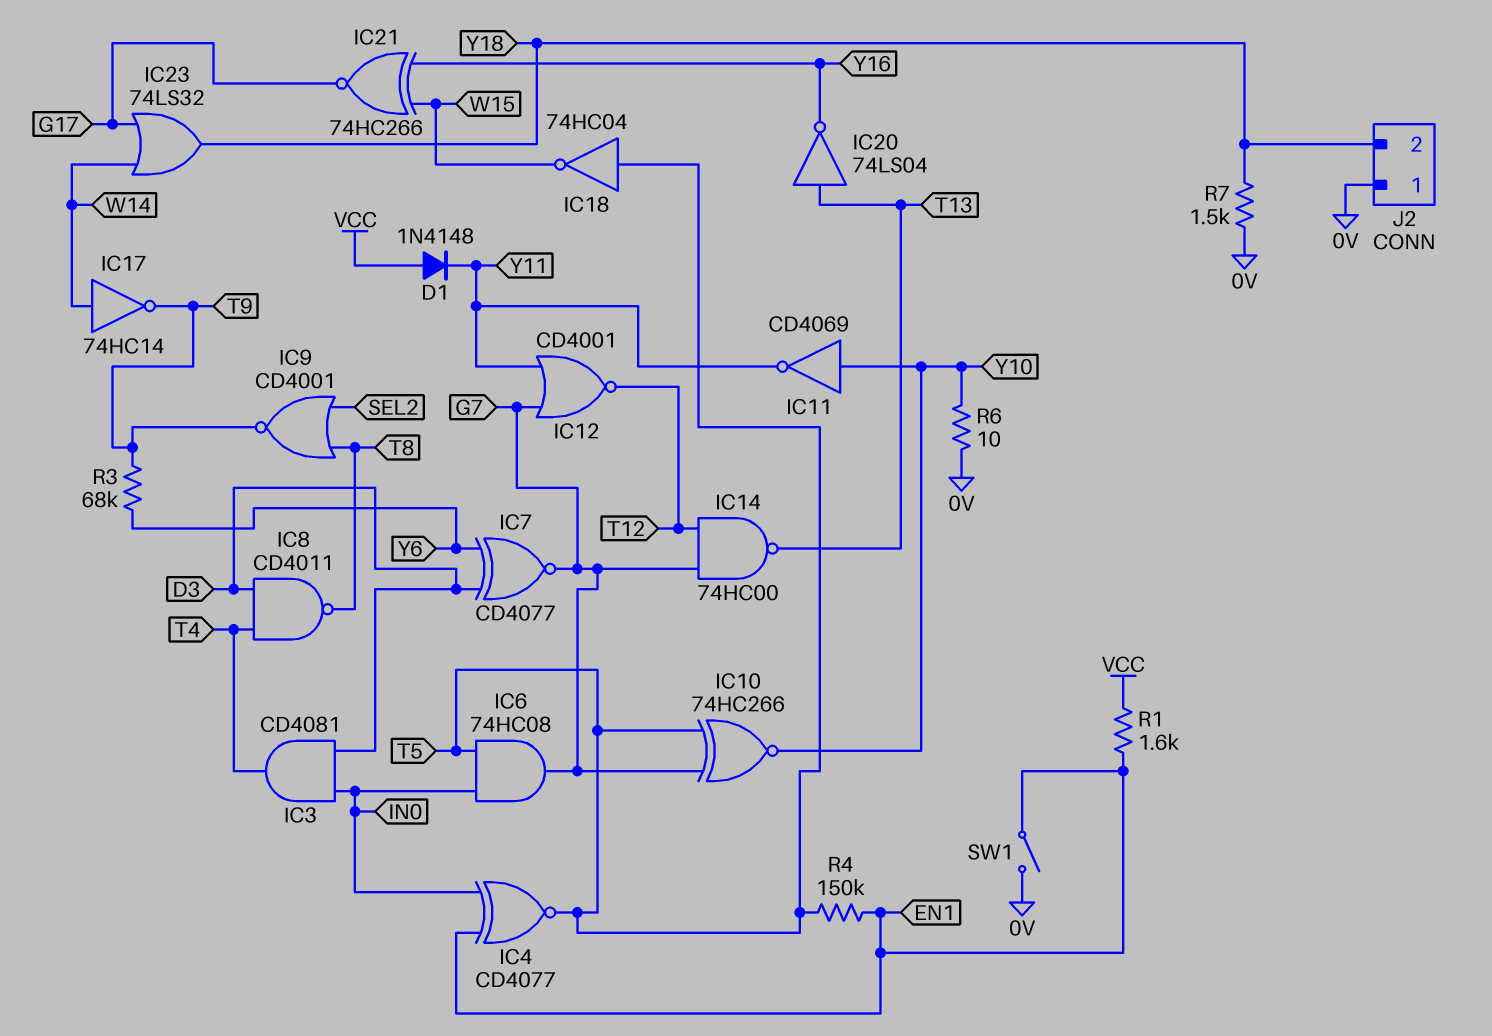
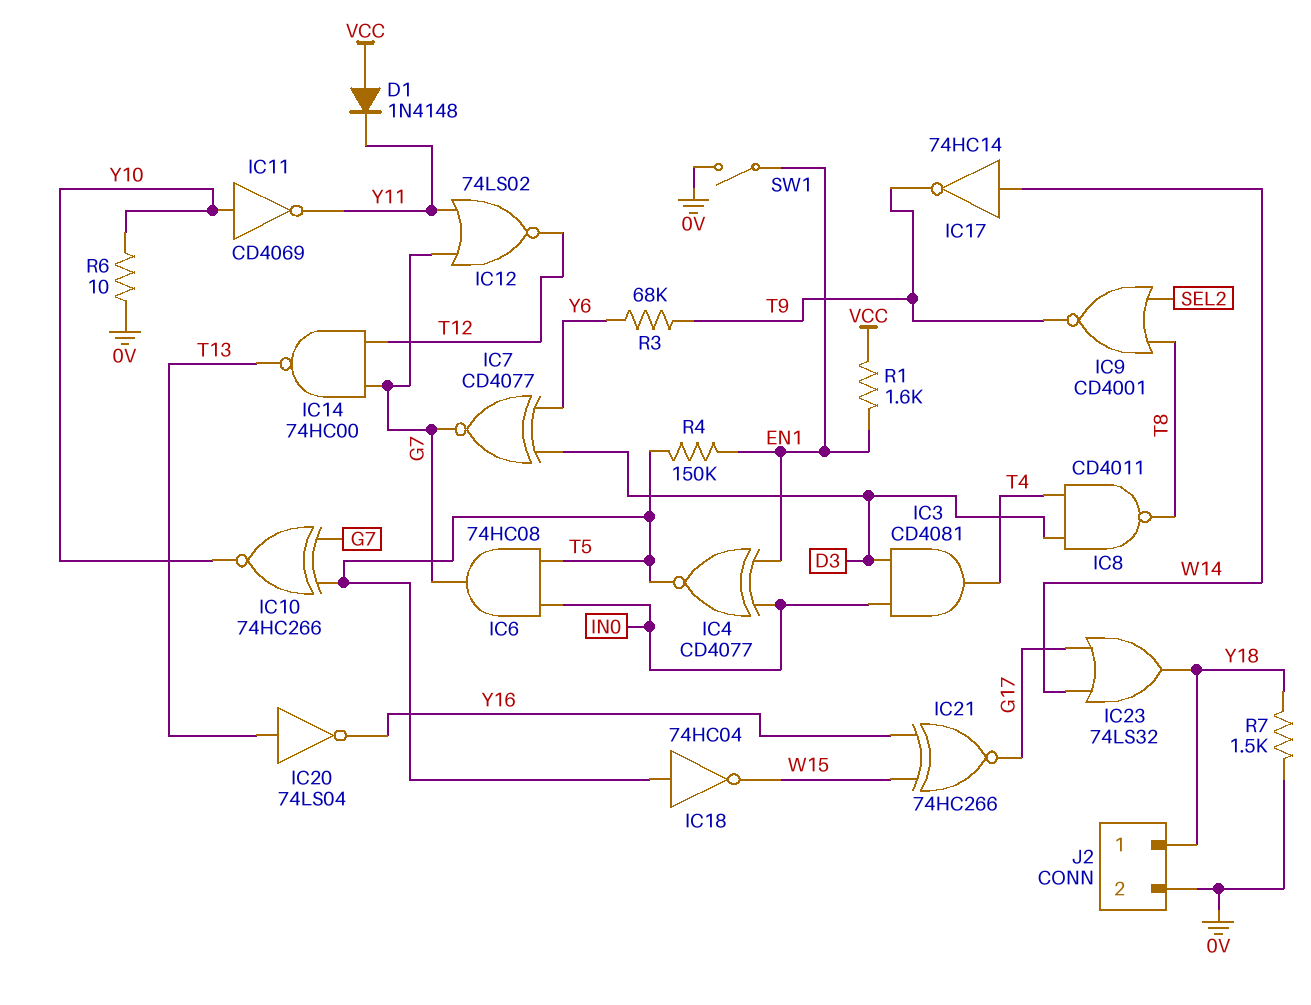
IC12: NOR CD4001 (in G7, in Y11, out T12) -> NOR 74LS02 (in G7, in Y11, out T12)
J2 pin 1: 0V -> Y18
J2 pin 2: Y18 -> 0V

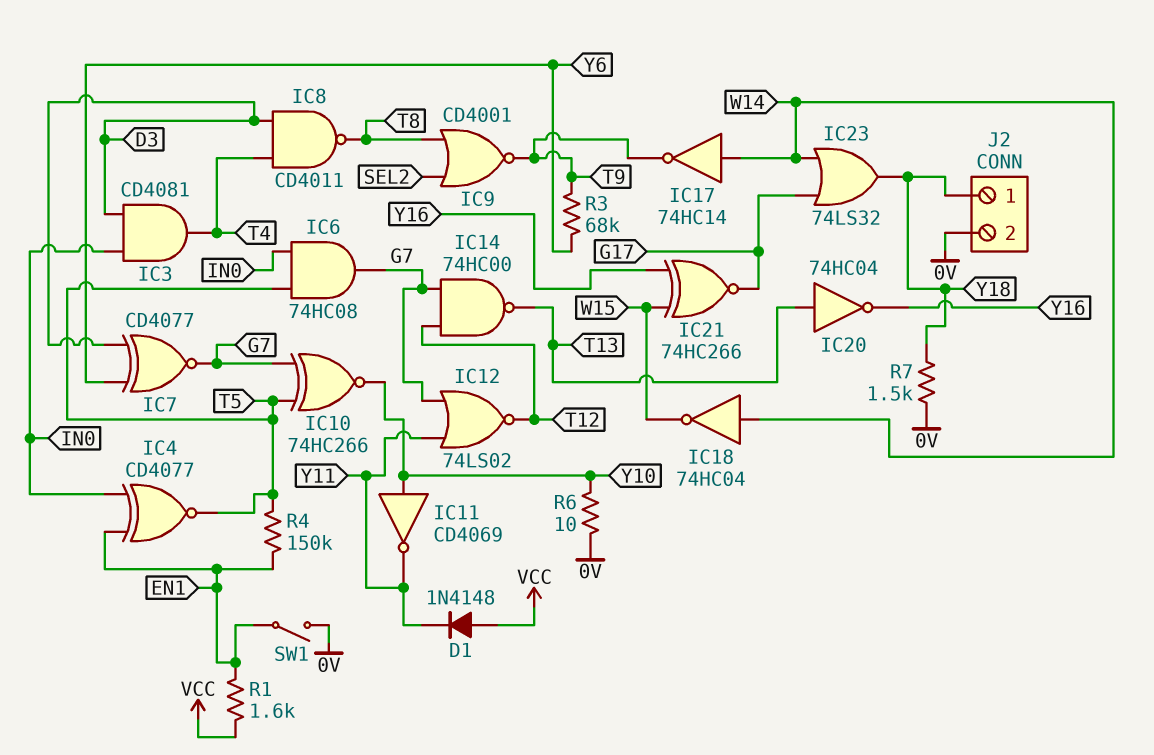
IC18: NOT 74HC04 (in T5, out W15) -> NOT 74HC04 (in W14, out W15)
IC20: NOT 74LS04 (in T13, out Y16) -> NOT 74HC04 (in T13, out Y16)

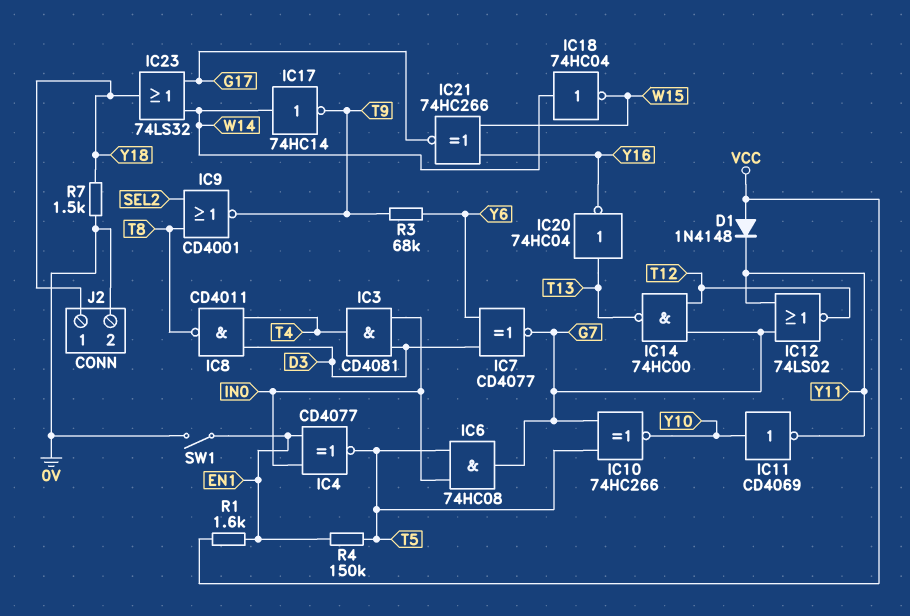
R6: 10 (0V, Y10) -> none

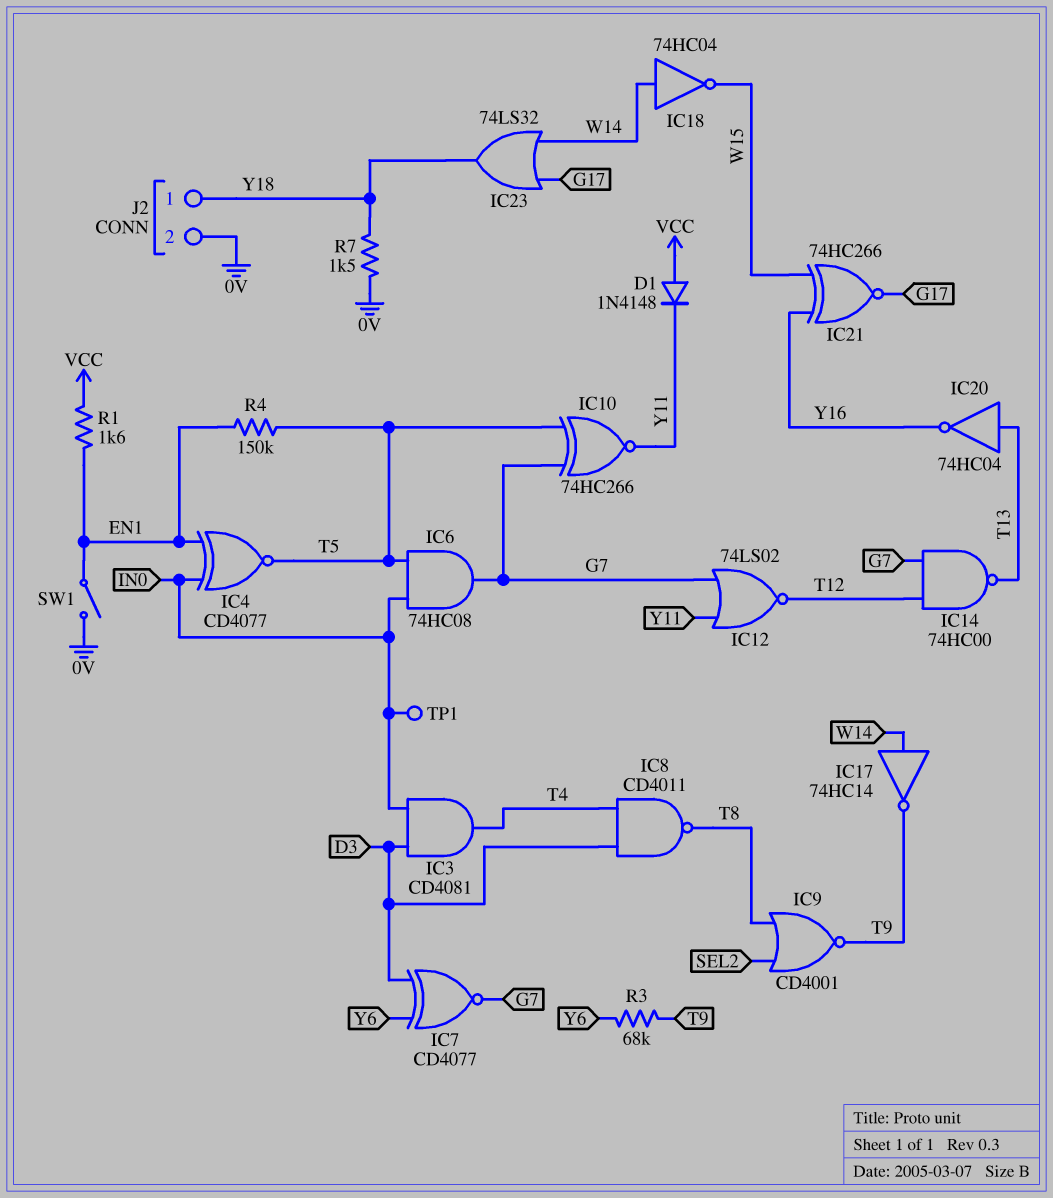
IC10: XNOR 74HC266 (in G7, in T5, out Y10) -> XNOR 74HC266 (in G7, in T5, out Y11)
IC11: NOT CD4069 (in Y10, out Y11) -> none
TP1: none -> test point (IN0)

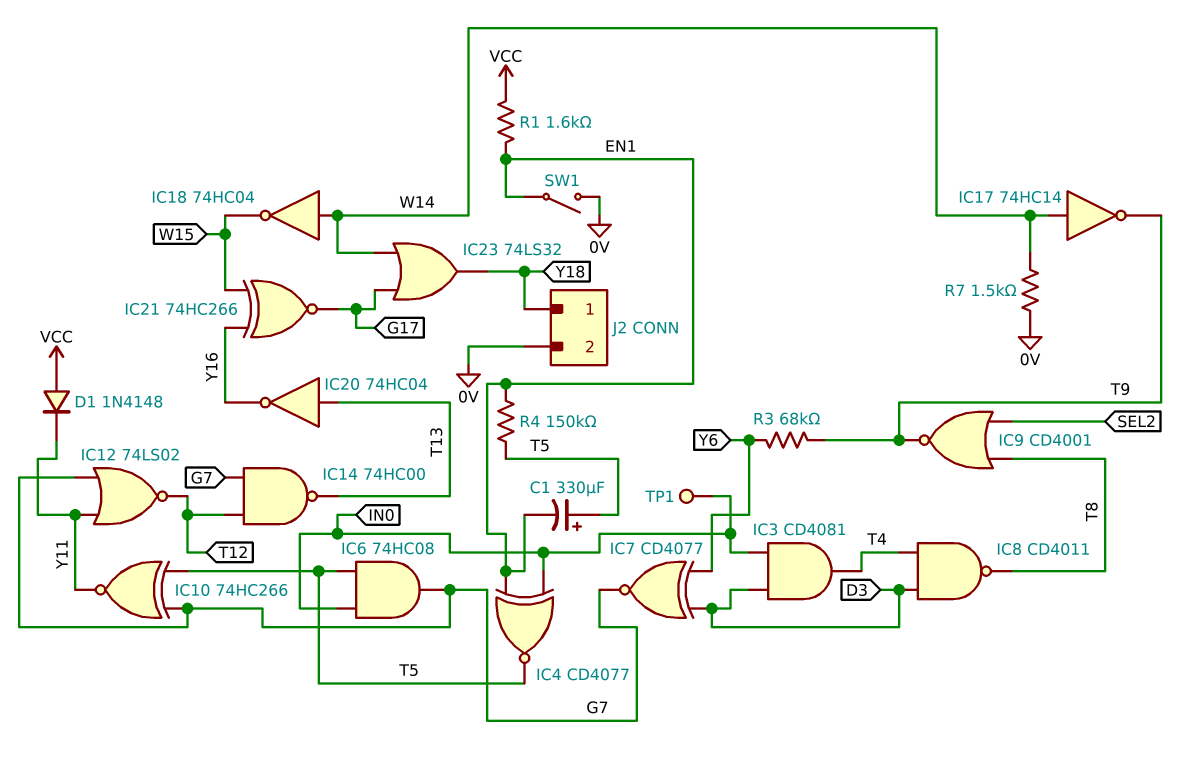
C1: none -> 330uF (plus T5, minus EN1)
R7: 1.5k (0V, Y18) -> 1.5k (0V, W14)

